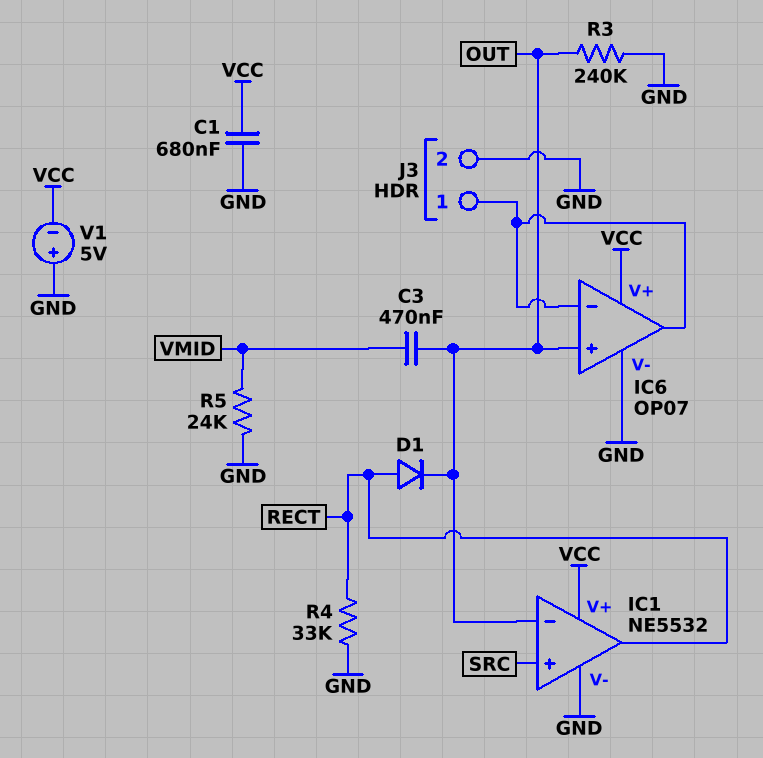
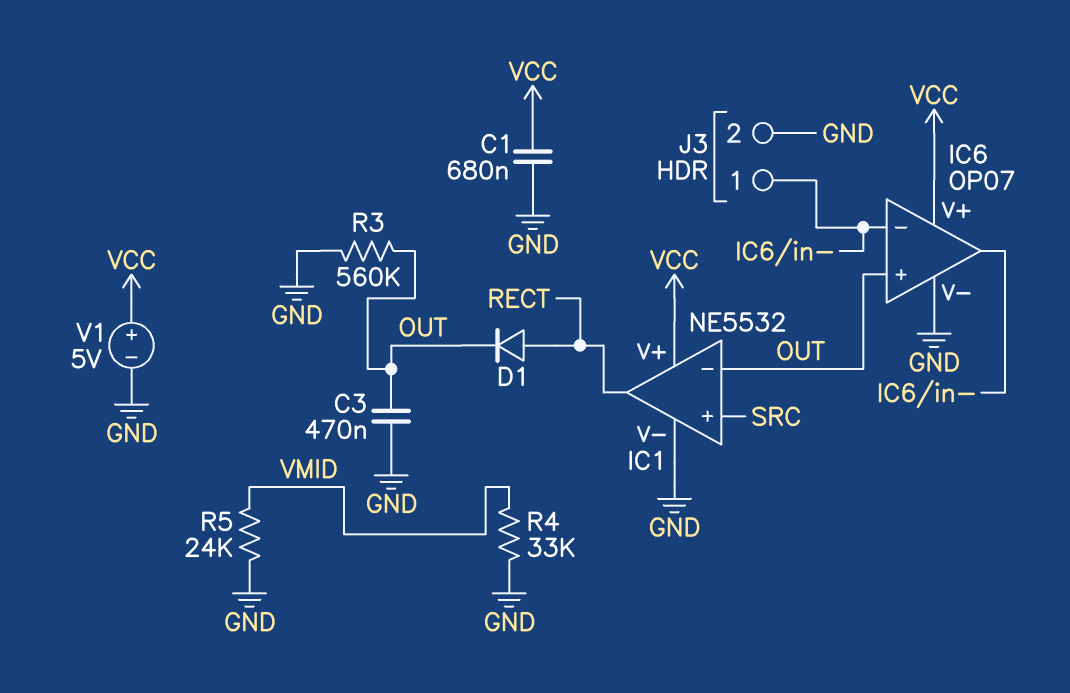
C3: 470nF (OUT, VMID) -> 470nF (GND, OUT)
R3: 240k (GND, OUT) -> 560k (GND, OUT)
R4: 33k (GND, RECT) -> 33k (GND, VMID)
V1: 5V (plus GND, minus VCC) -> 5V (plus VCC, minus GND)

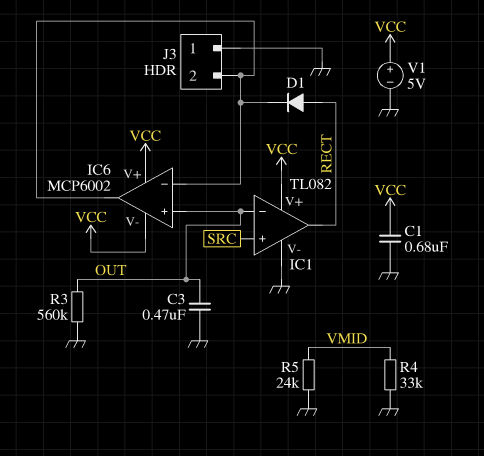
D1: diode (A RECT, K OUT) -> diode (A RECT, K IC6/in-)
IC1: NE5532 -> TL082
IC6: OP07 -> MCP6002
IC6 pin V-: GND -> VCC
J3 pin 1: IC6/in- -> GND
J3 pin 2: GND -> IC6/in-

